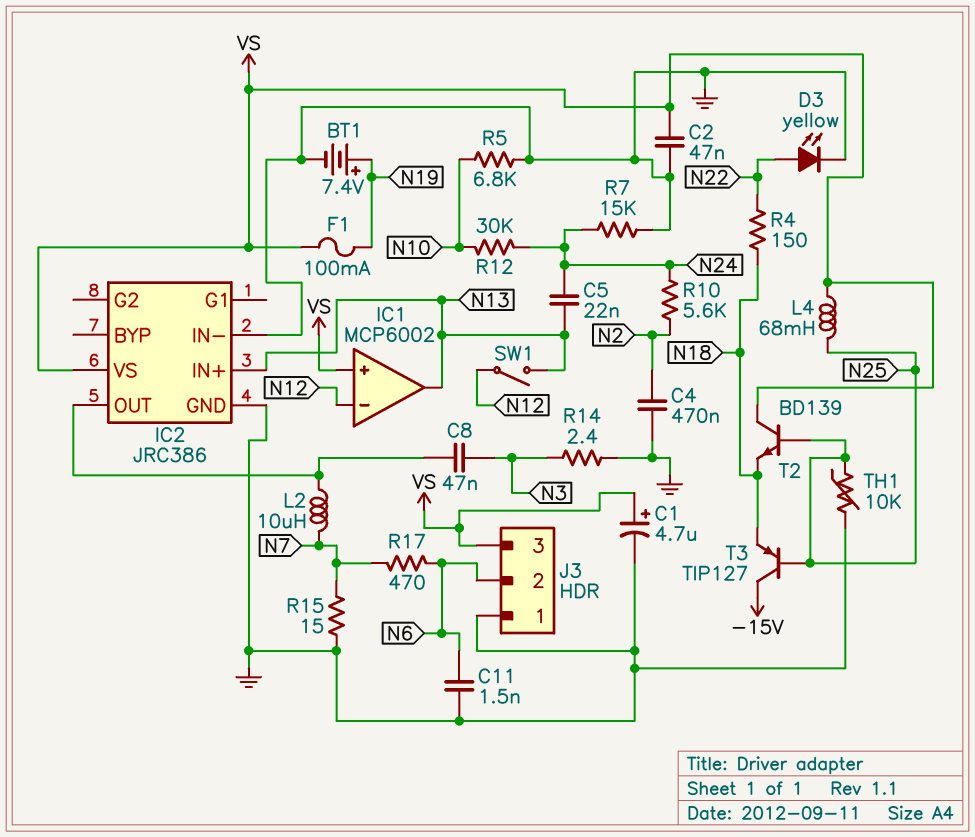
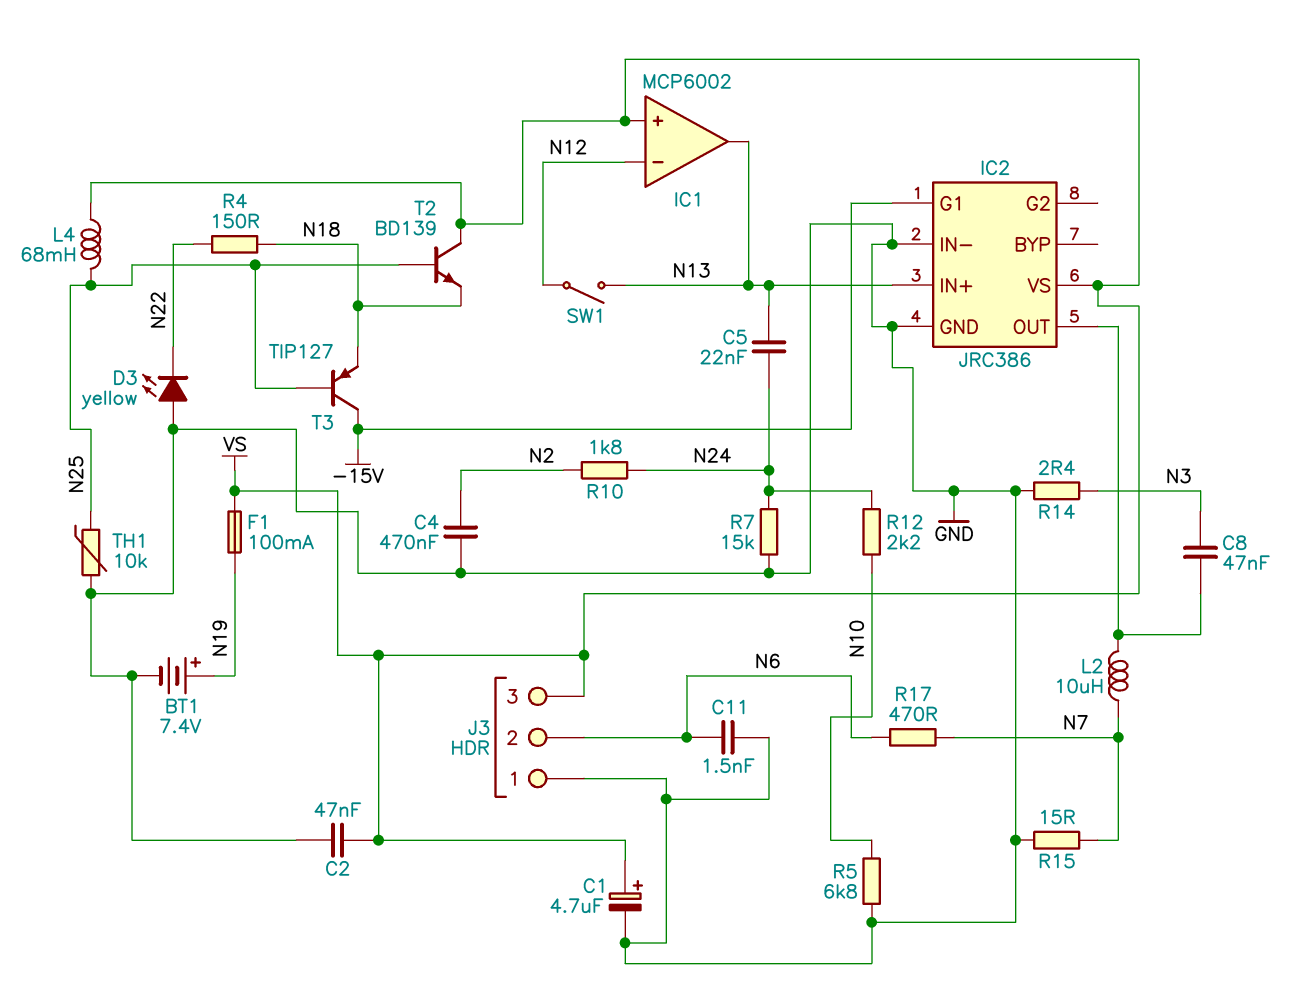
D3: LED yellow (A N22, K GND) -> LED yellow (A GND, K N22)
IC2 pin G1: none -> -15V
R10: 5.6k (N2, N24) -> 1.8k (N2, N24)
R12: 30k (N10, N24) -> 2.2k (N10, N24)

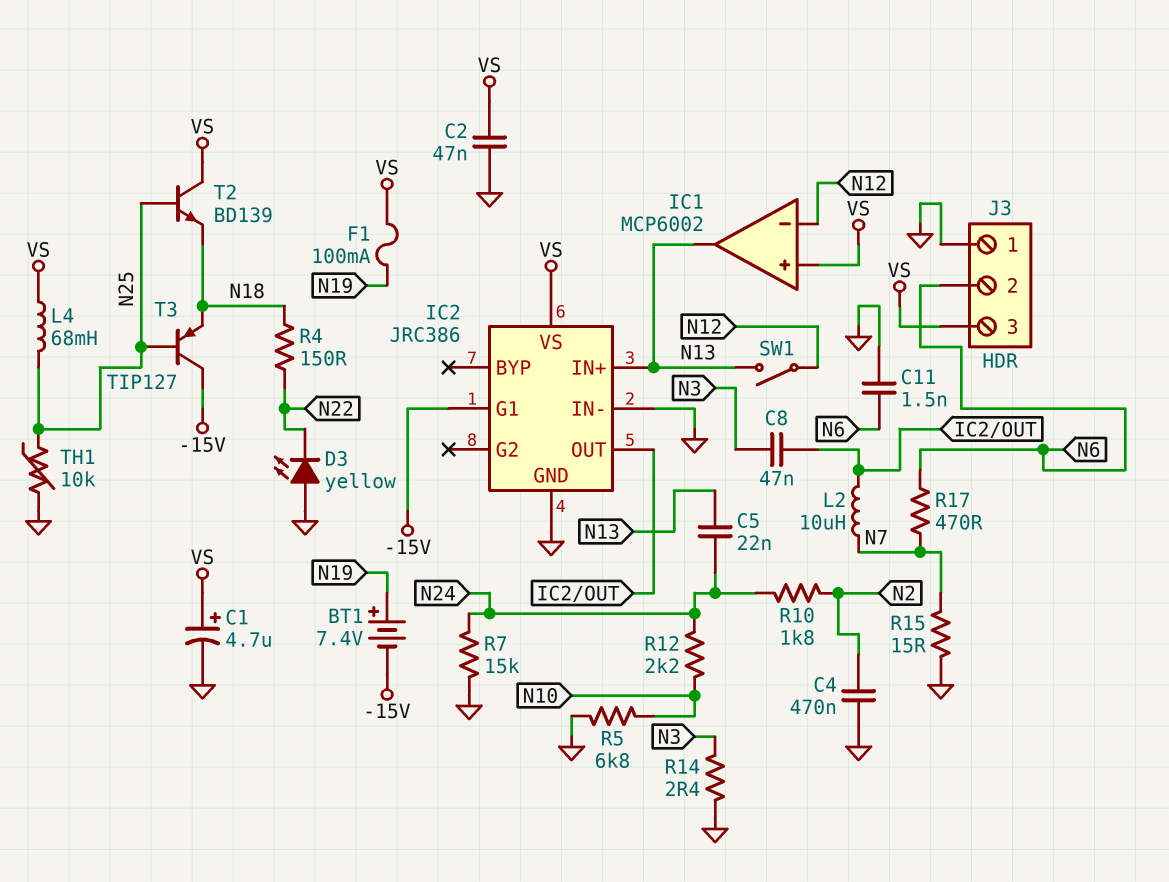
BT1: 7.4V (plus N19, minus GND) -> 7.4V (plus N19, minus -15V)

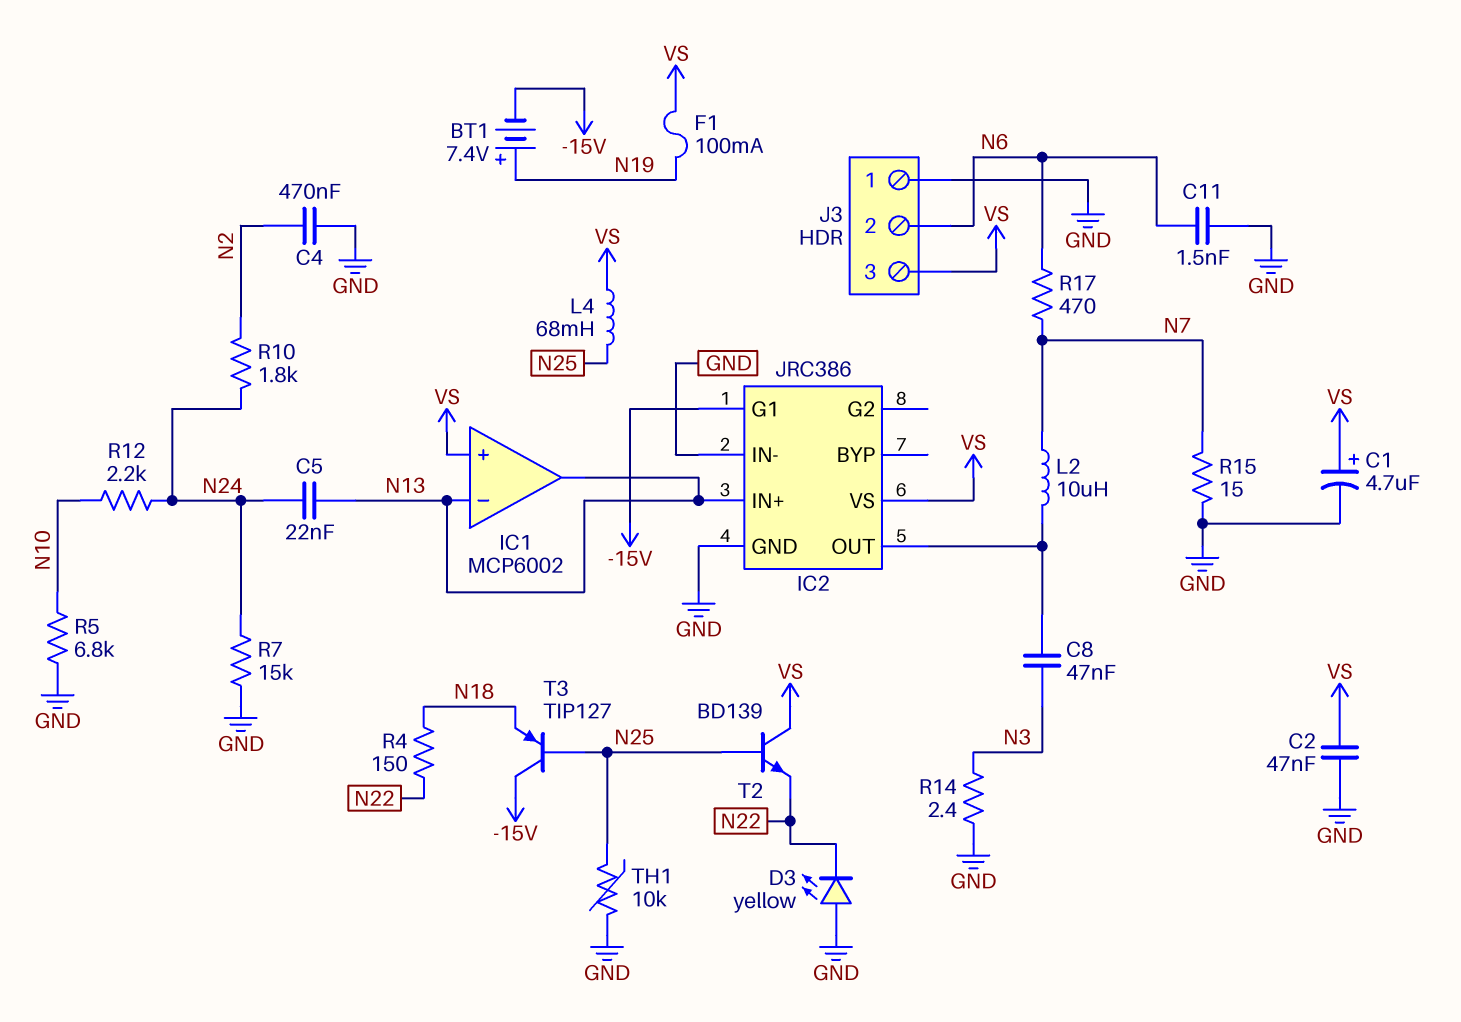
IC1 pin in-: N12 -> N13
SW1: switch (N12, N13) -> none
T2: NPN BD139 (B N25, C VS, E N18) -> NPN BD139 (B N25, C VS, E N22)

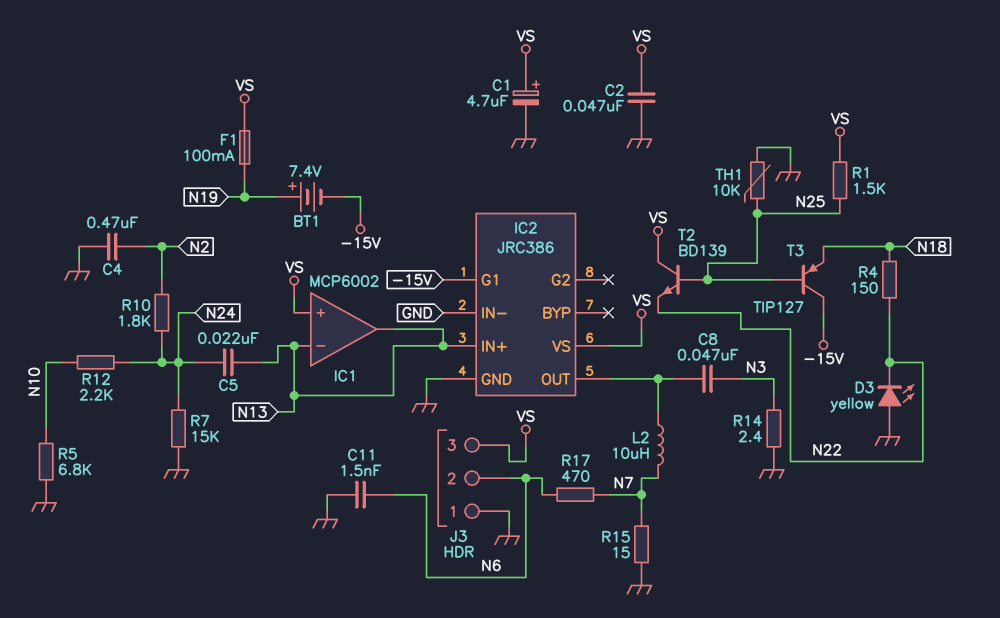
L4: 68mH (N25, VS) -> none
R1: none -> 1.5k (N25, VS)

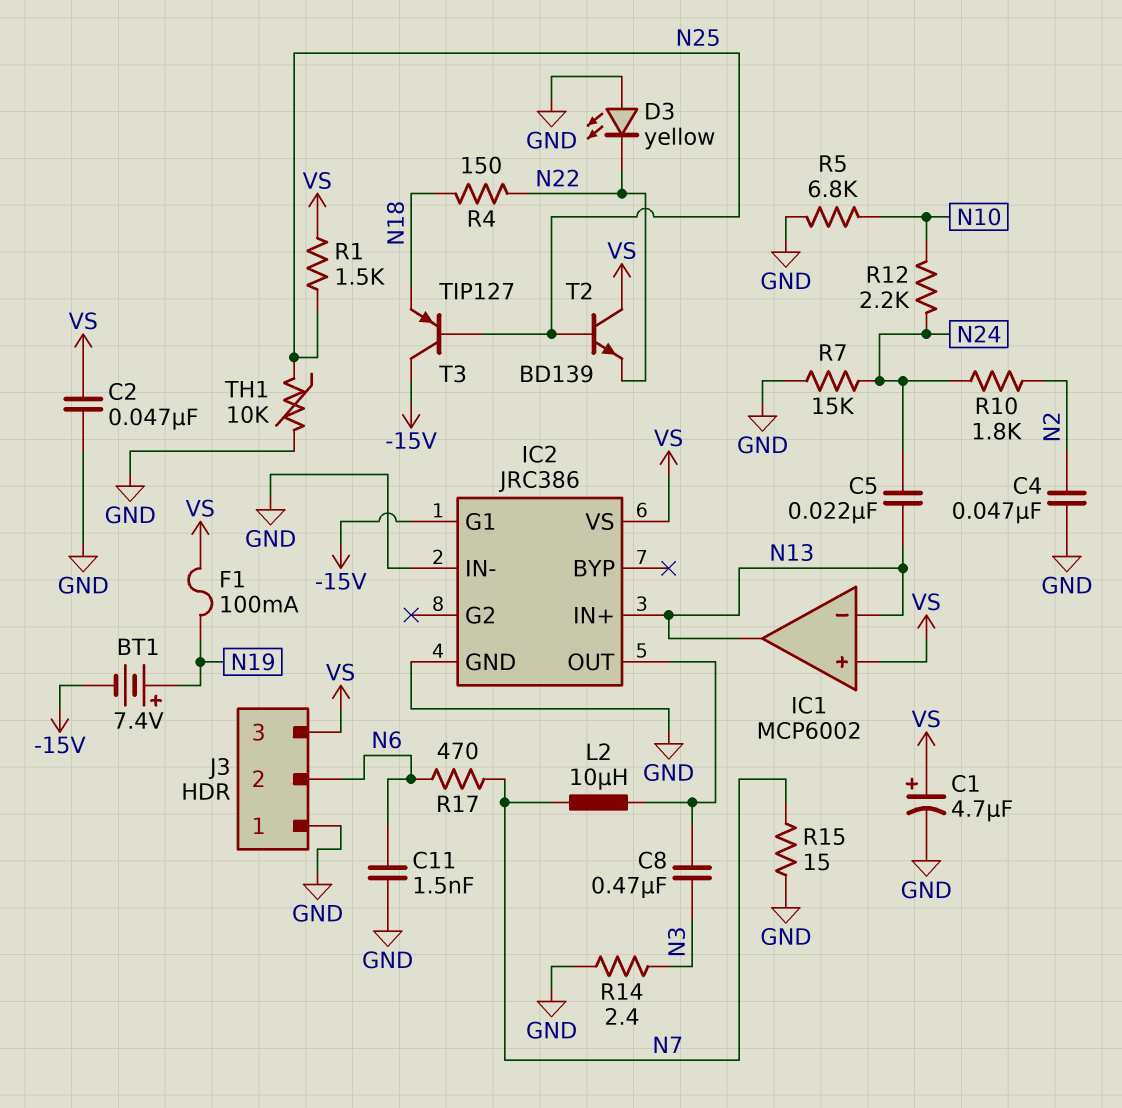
C4: 470nF (GND, N2) -> 47nF (GND, N2)
C8: 47nF (IC2/OUT, N3) -> 470nF (IC2/OUT, N3)

